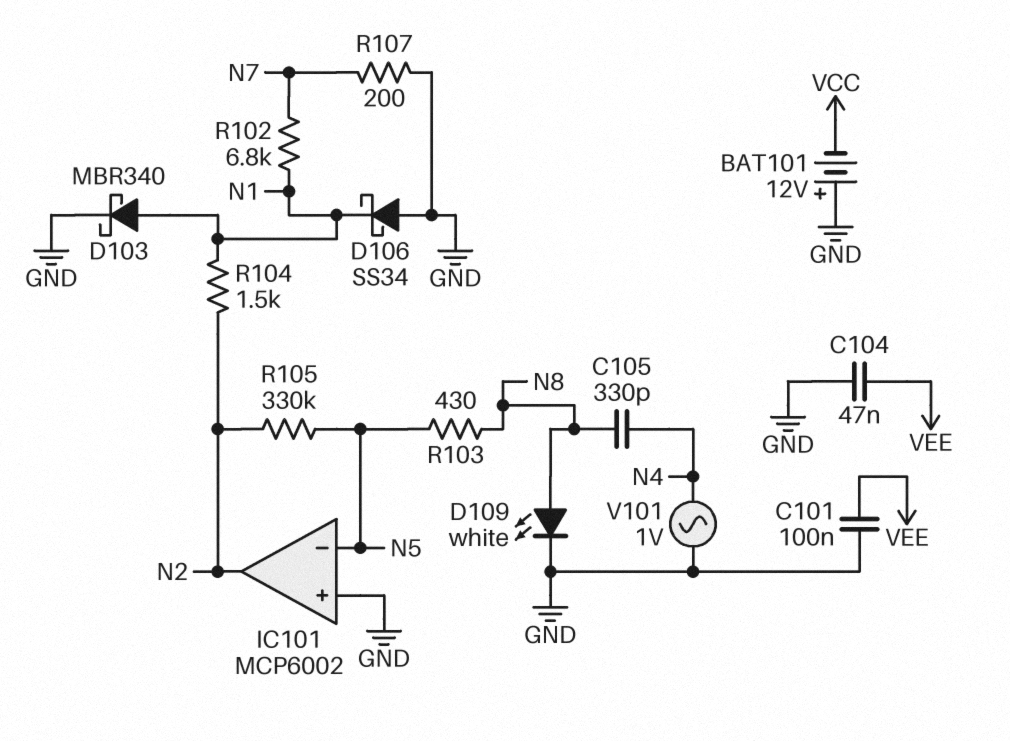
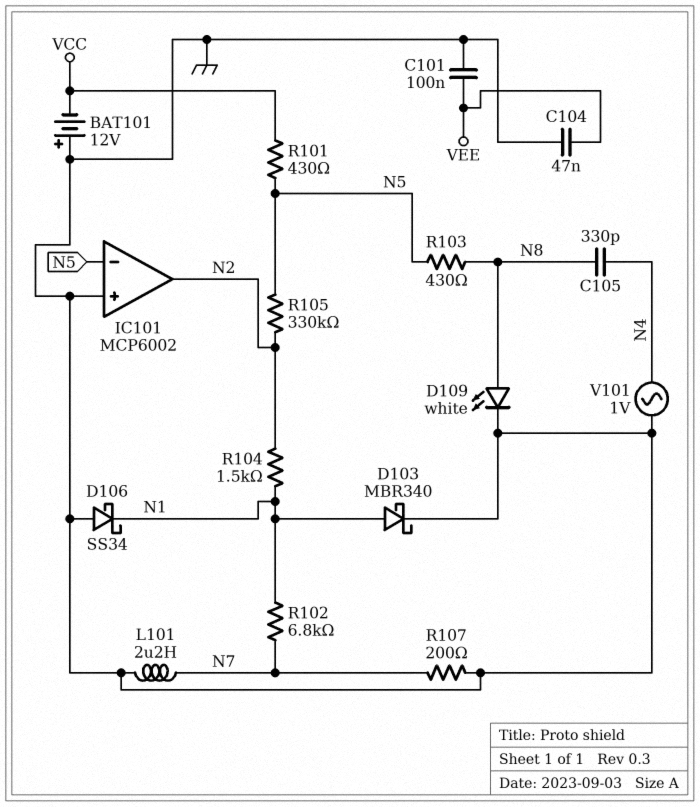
L101: none -> 2.2uH (GND, N7)
R101: none -> 430 (N5, VCC)

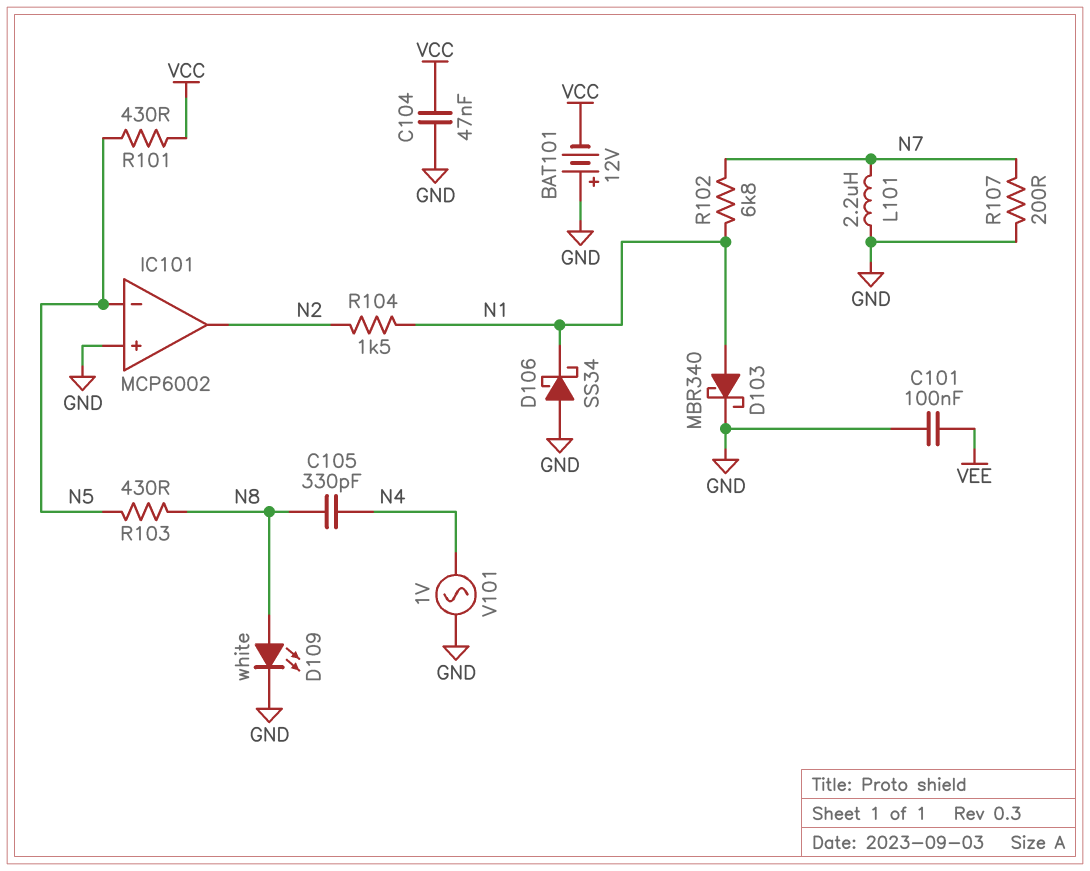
C104: 47nF (GND, VEE) -> 47nF (GND, VCC)
R105: 330k (N2, N5) -> none

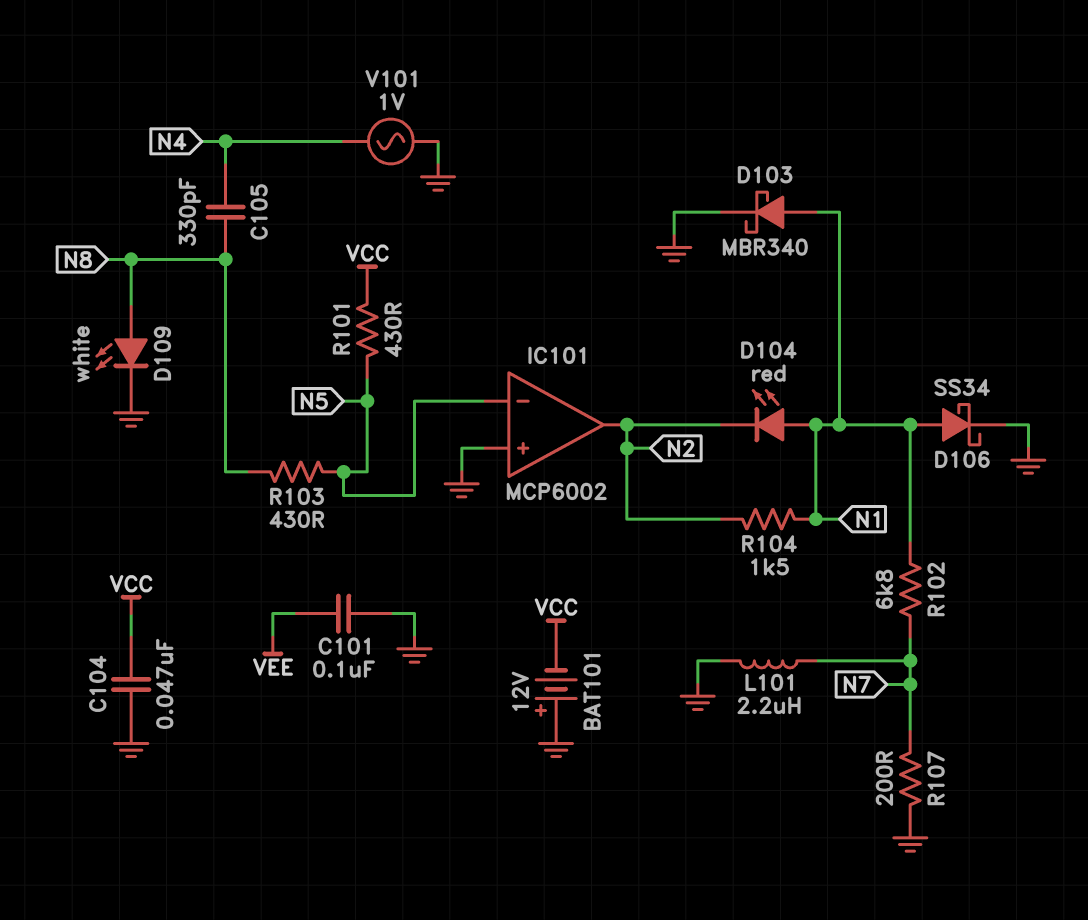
D104: none -> LED red (A N1, K N2)
D106: schottky SS34 (A GND, K N1) -> schottky SS34 (A N1, K GND)

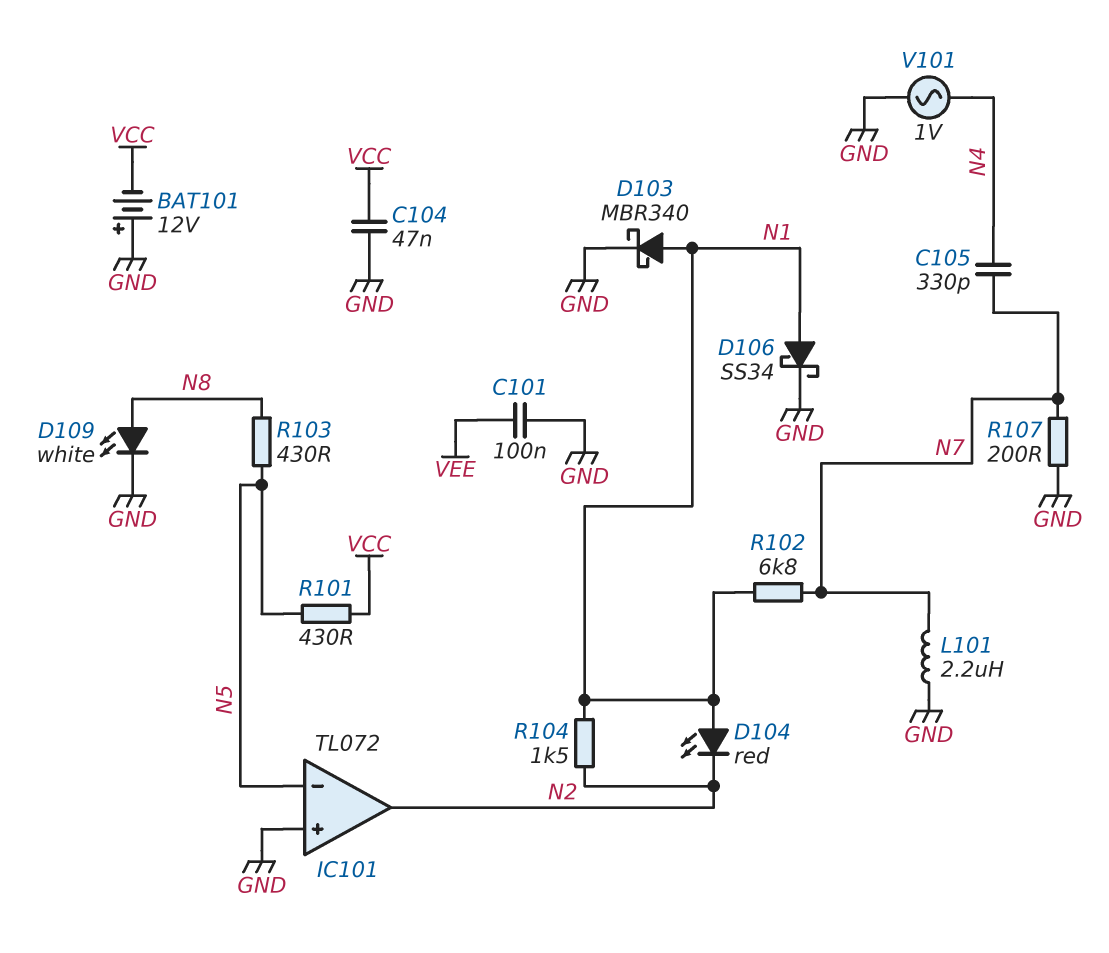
C105: 330pF (N4, N8) -> 330pF (N4, N7)
IC101: MCP6002 -> TL072

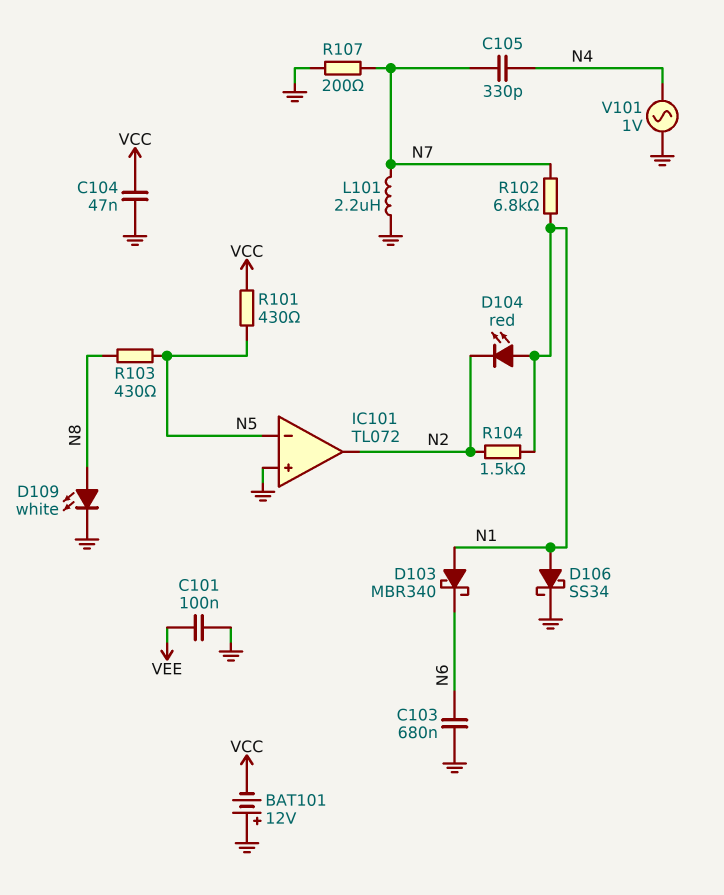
C103: none -> 680nF (GND, N6)
D103: schottky MBR340 (A N1, K GND) -> schottky MBR340 (A N1, K N6)

